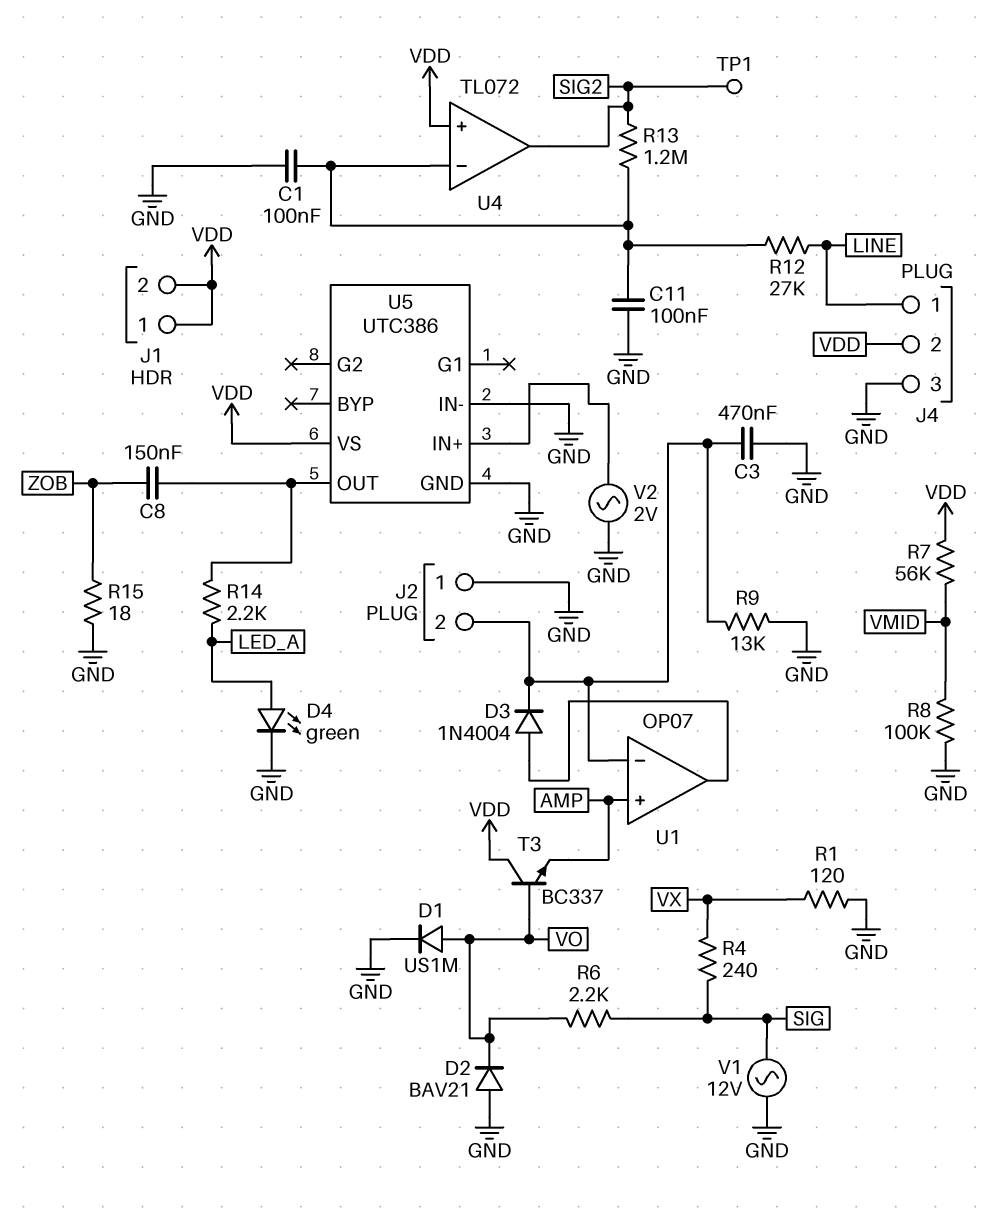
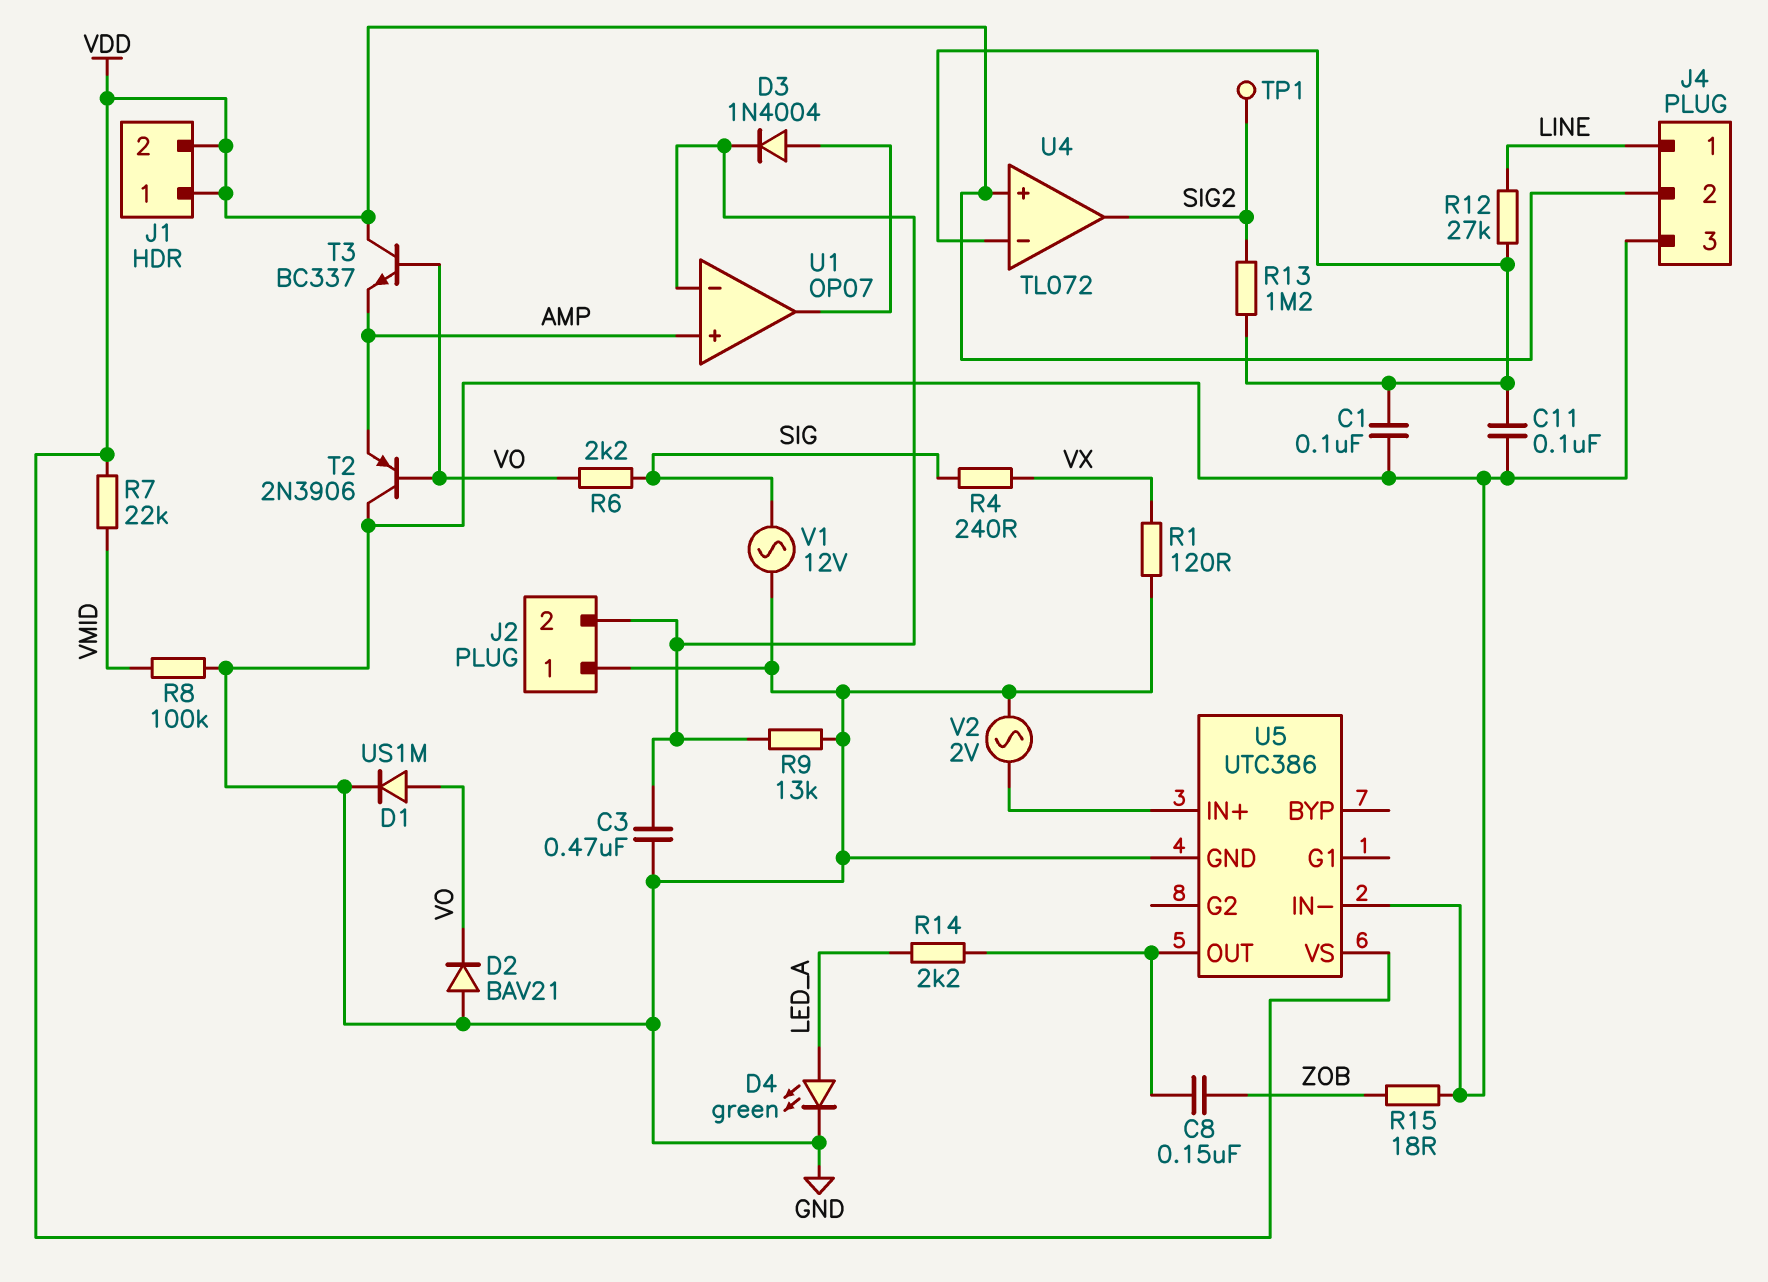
R7: 56k (VDD, VMID) -> 22k (VDD, VMID)
T2: none -> PNP 2N3906 (B VO, C GND, E AMP)

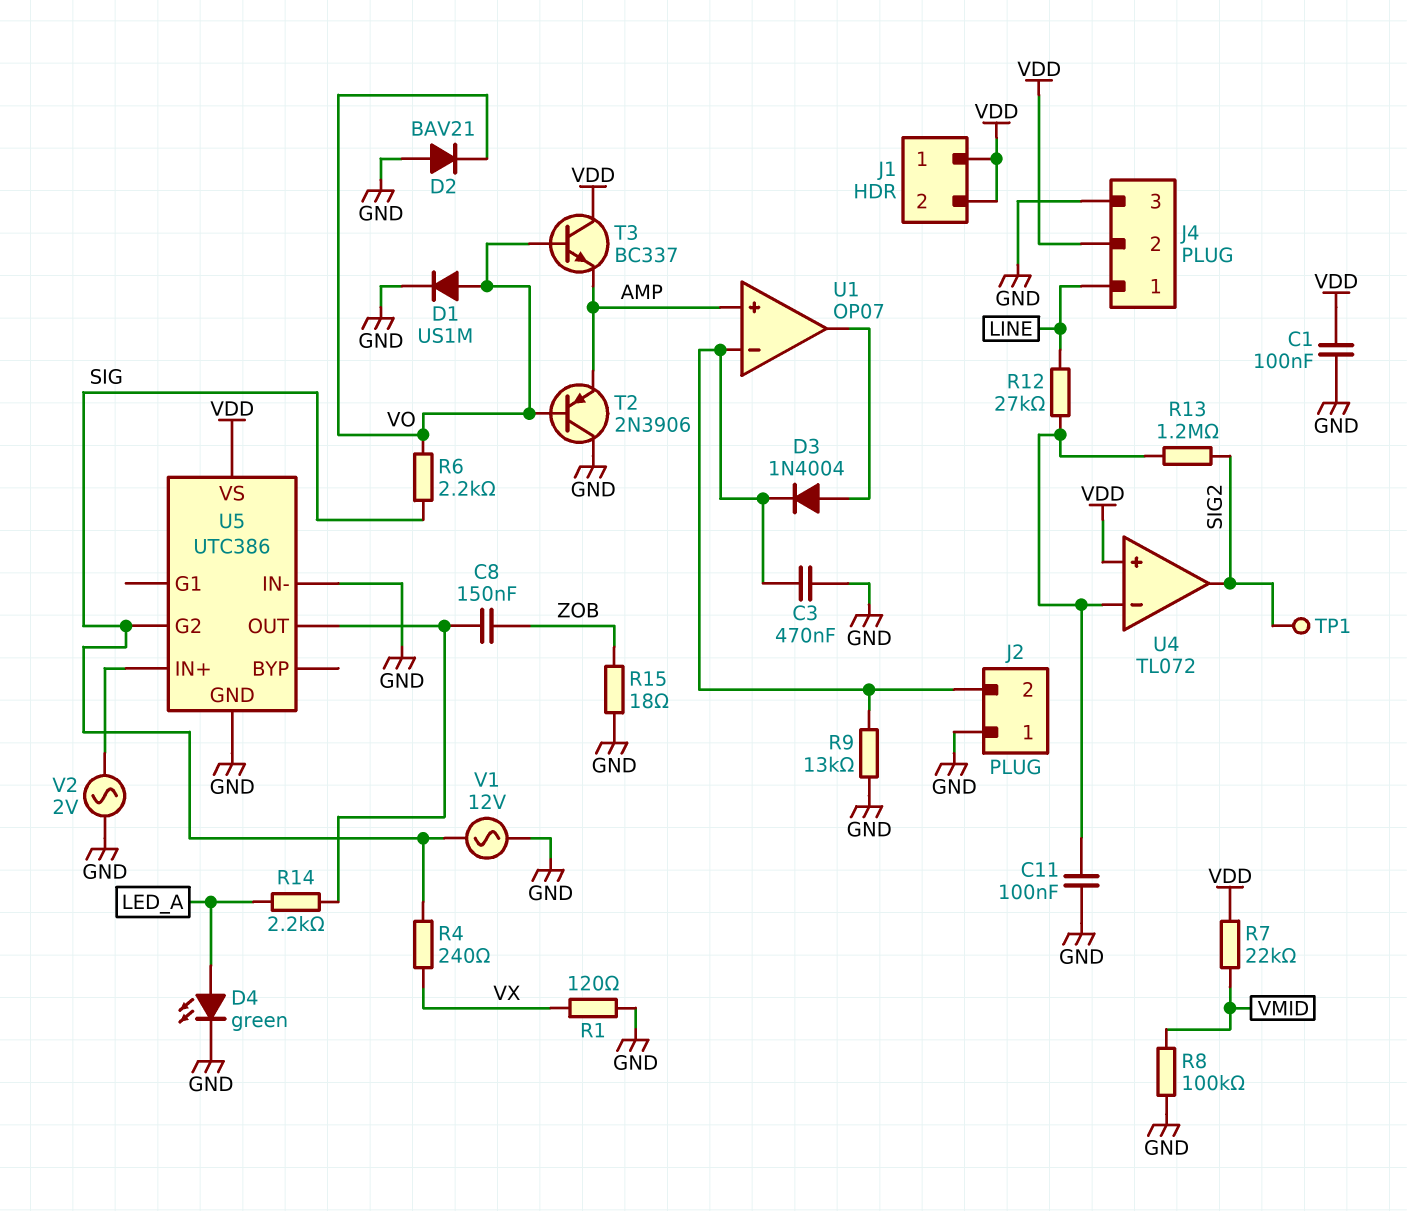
C1: 100nF (GND, U4/in-) -> 100nF (GND, VDD)
U5 pin G2: none -> SIG

